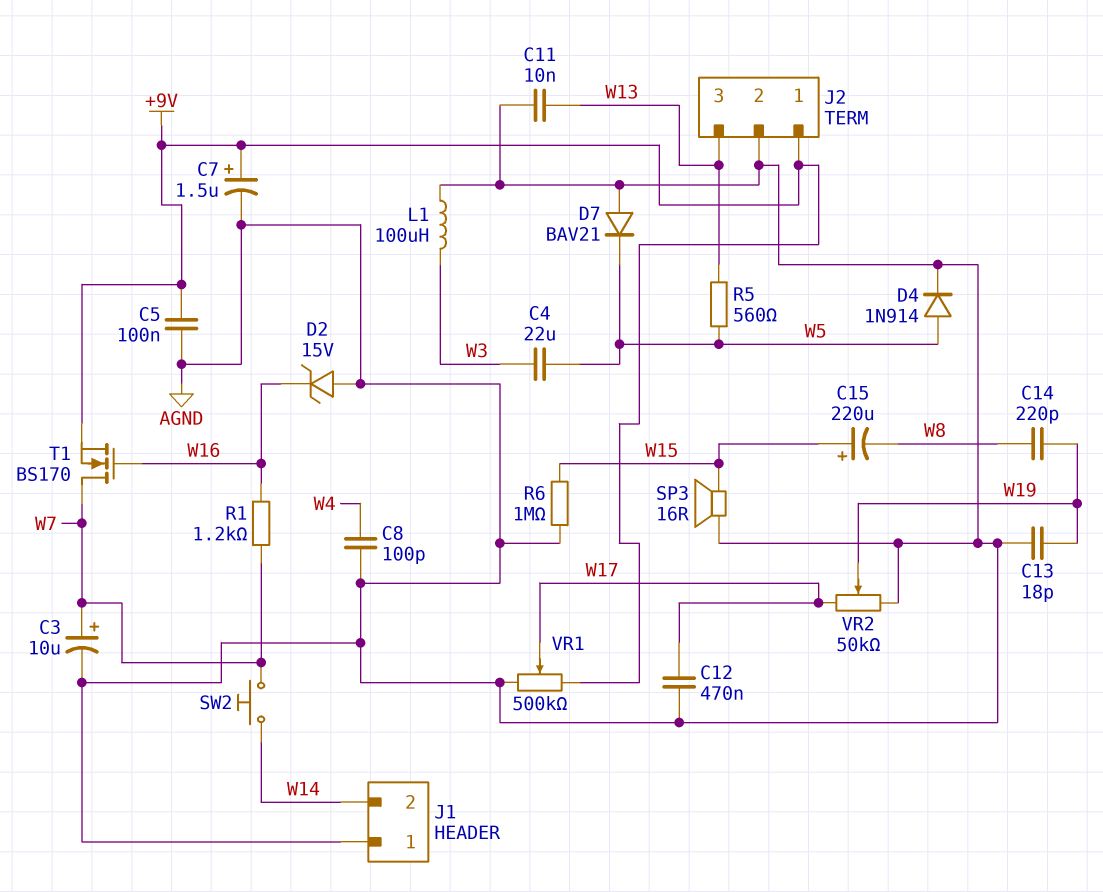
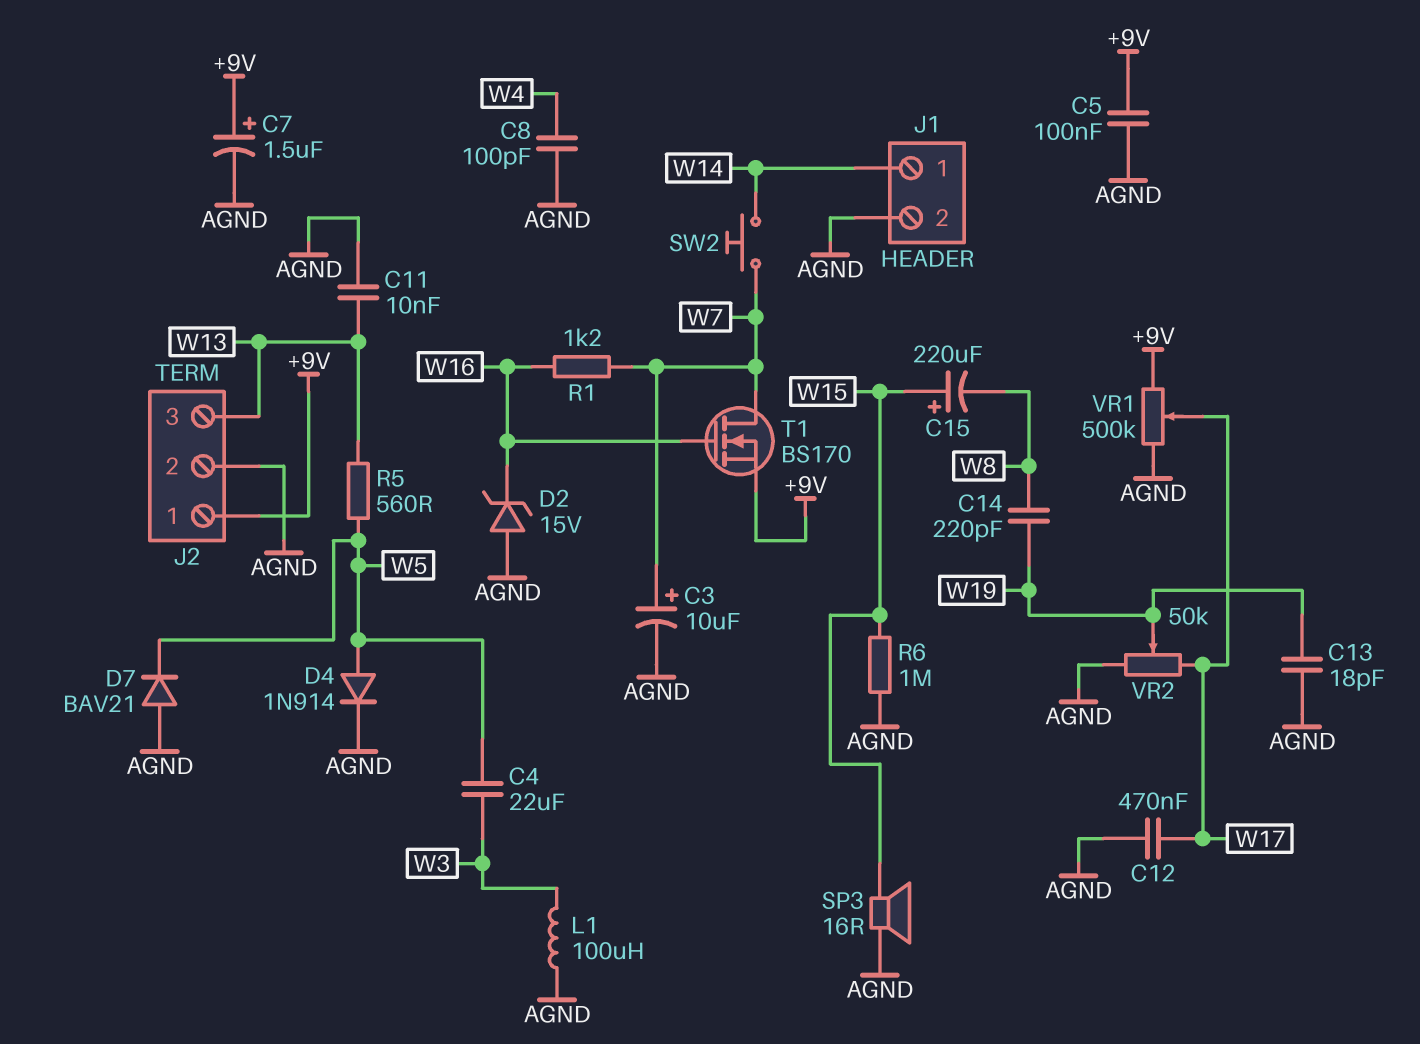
J1 pin 1: AGND -> W14
J1 pin 2: W14 -> AGND

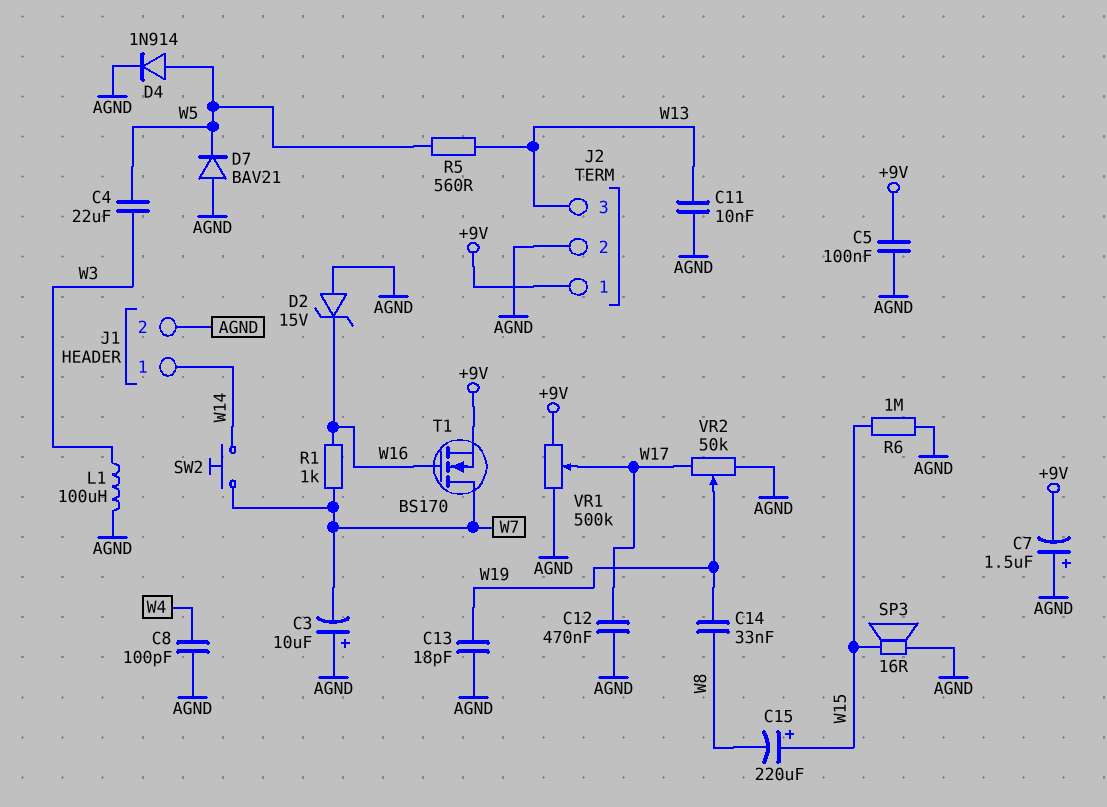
C3: 10uF (plus W7, minus AGND) -> 10uF (plus AGND, minus W7)
C7: 1.5uF (plus +9V, minus AGND) -> 1.5uF (plus AGND, minus +9V)
C14: 220pF (W8, W19) -> 33nF (W8, W19)
R1: 1.2k (W7, W16) -> 1k (W7, W16)

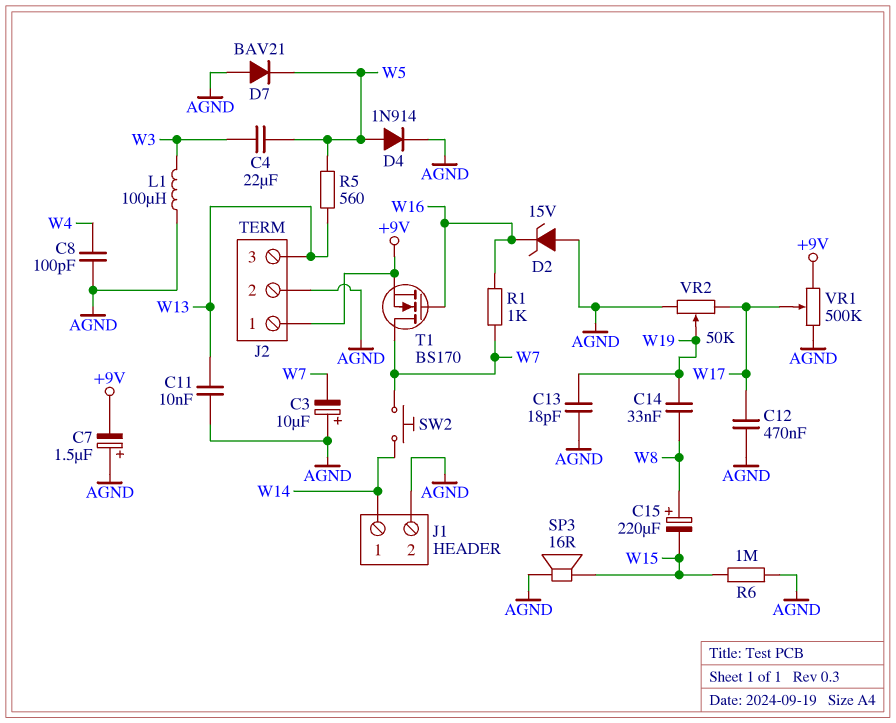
C5: 100nF (+9V, AGND) -> none
C15: 220uF (plus W15, minus W8) -> 220uF (plus W8, minus W15)

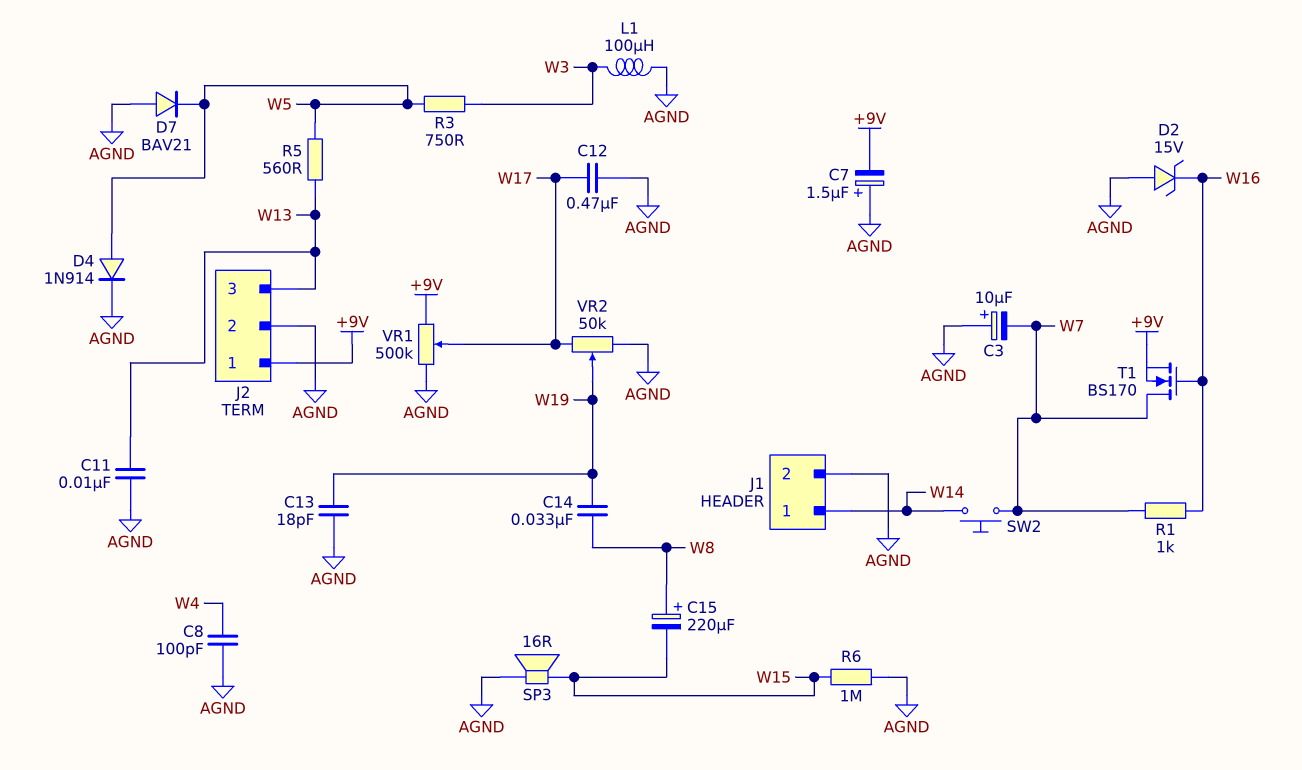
C4: 22uF (W3, W5) -> none
R3: none -> 750 (W3, W5)

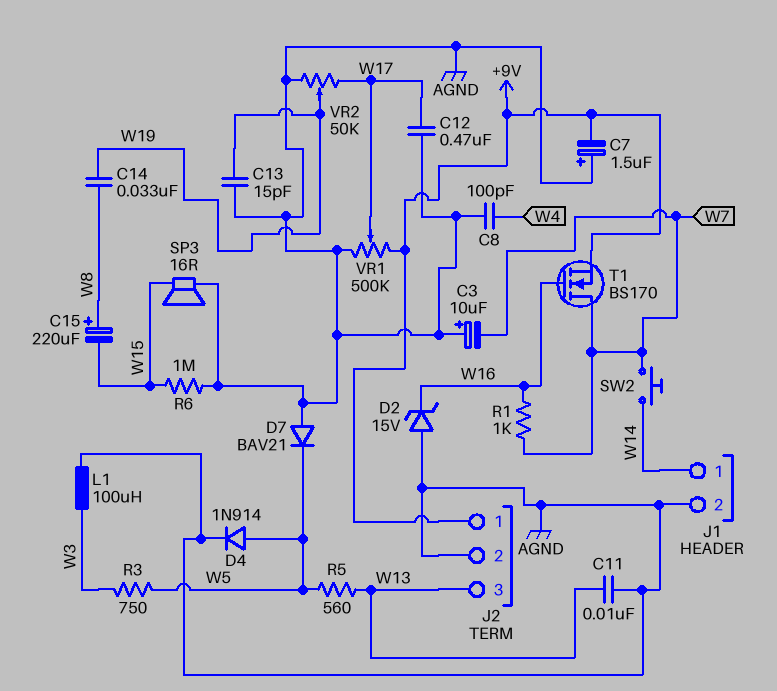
C13: 18pF (AGND, W19) -> 15pF (AGND, W19)

